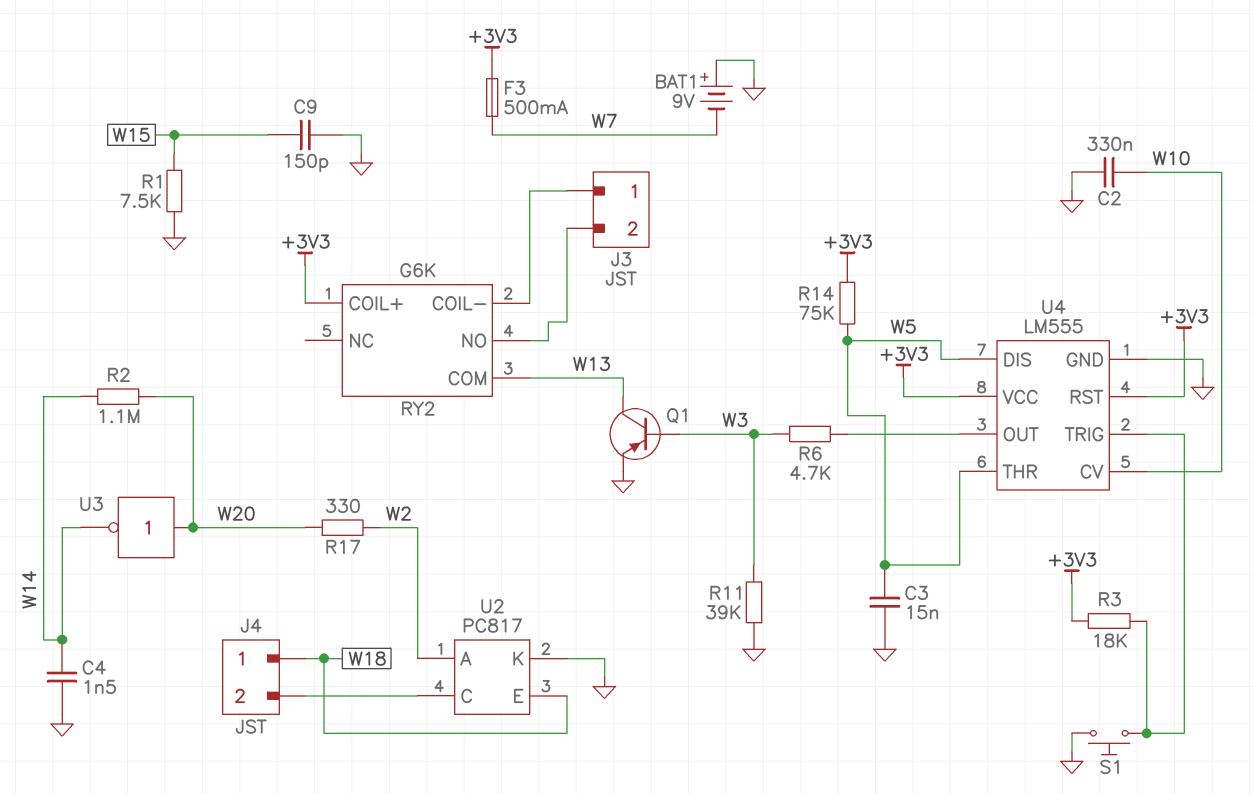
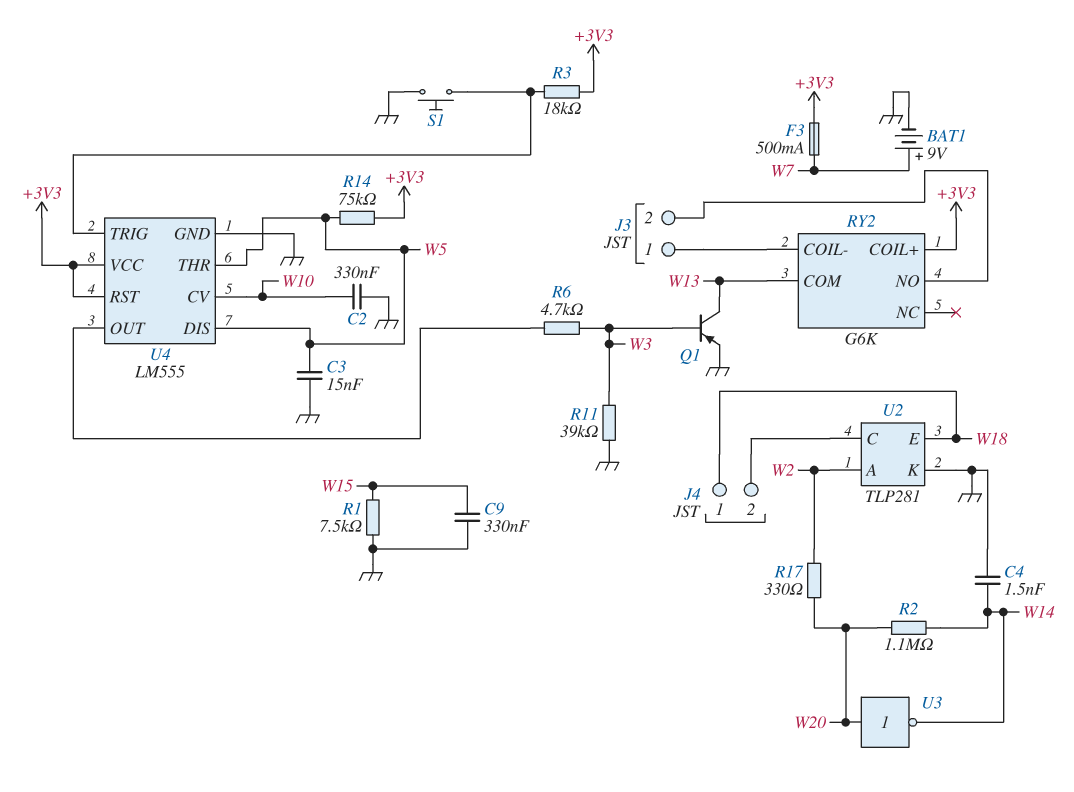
BAT1: 9V (plus GND, minus W7) -> 9V (plus W7, minus GND)
C9: 150pF (GND, W15) -> 330nF (GND, W15)
U2: PC817 -> TLP281

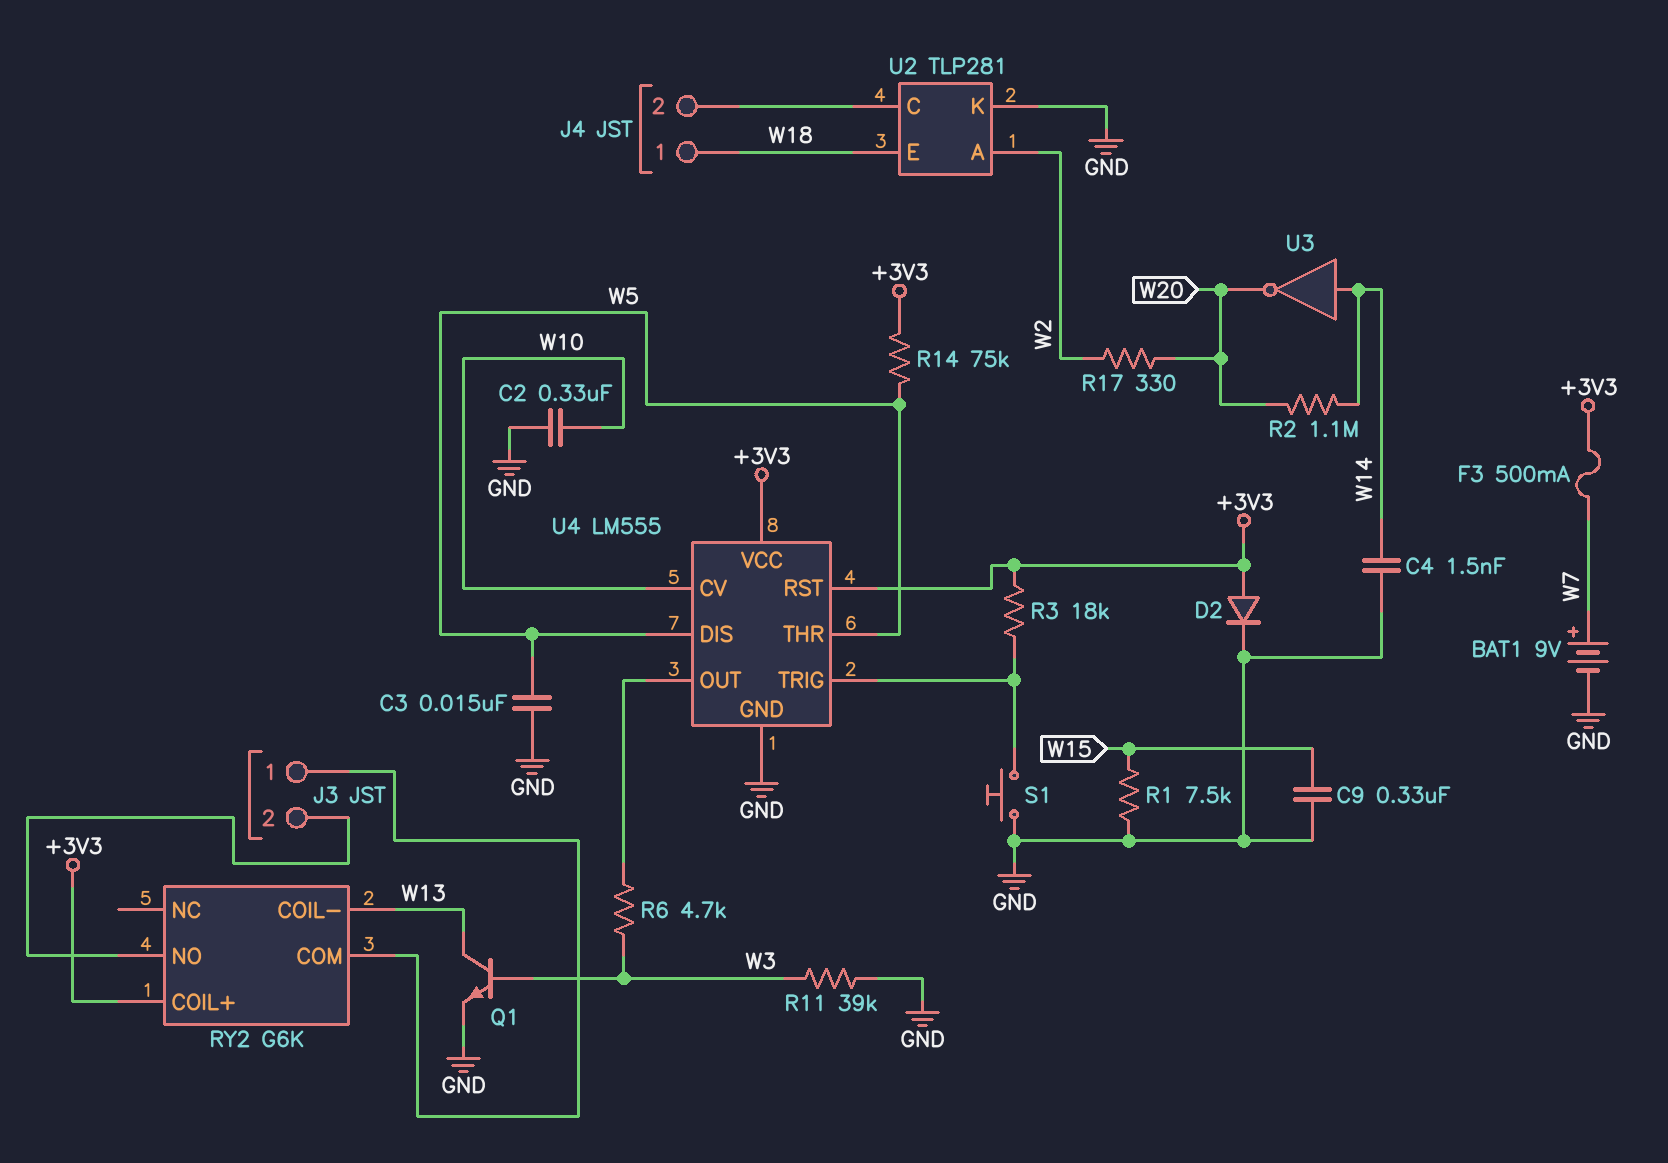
D2: none -> diode (A +3V3, K GND)
Q1: PNP (B W3, C W13, E GND) -> NPN (B W3, C W13, E GND)
RY2 pin COIL-: J3/1 -> W13
RY2 pin COM: W13 -> J3/1
U3: NOT (in W20, out W14) -> NOT (in W14, out W20)

